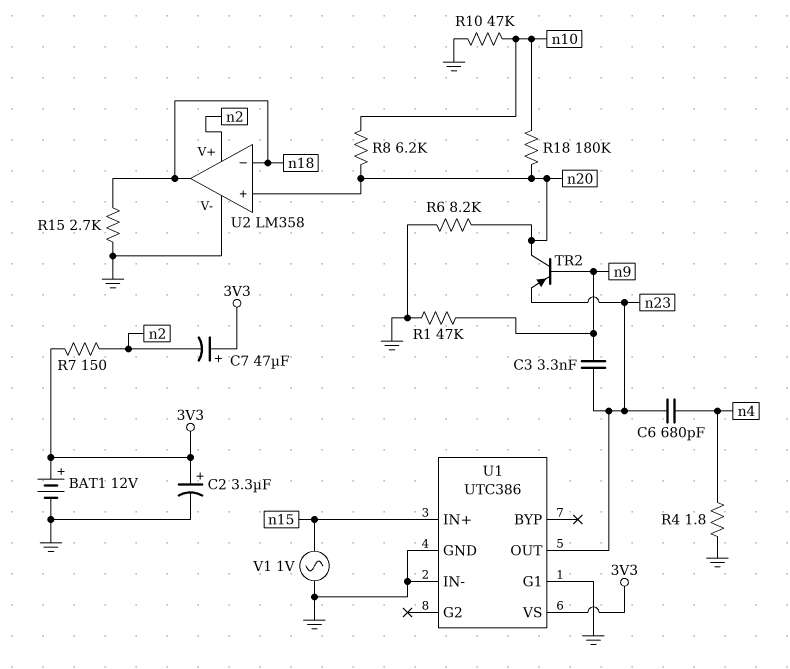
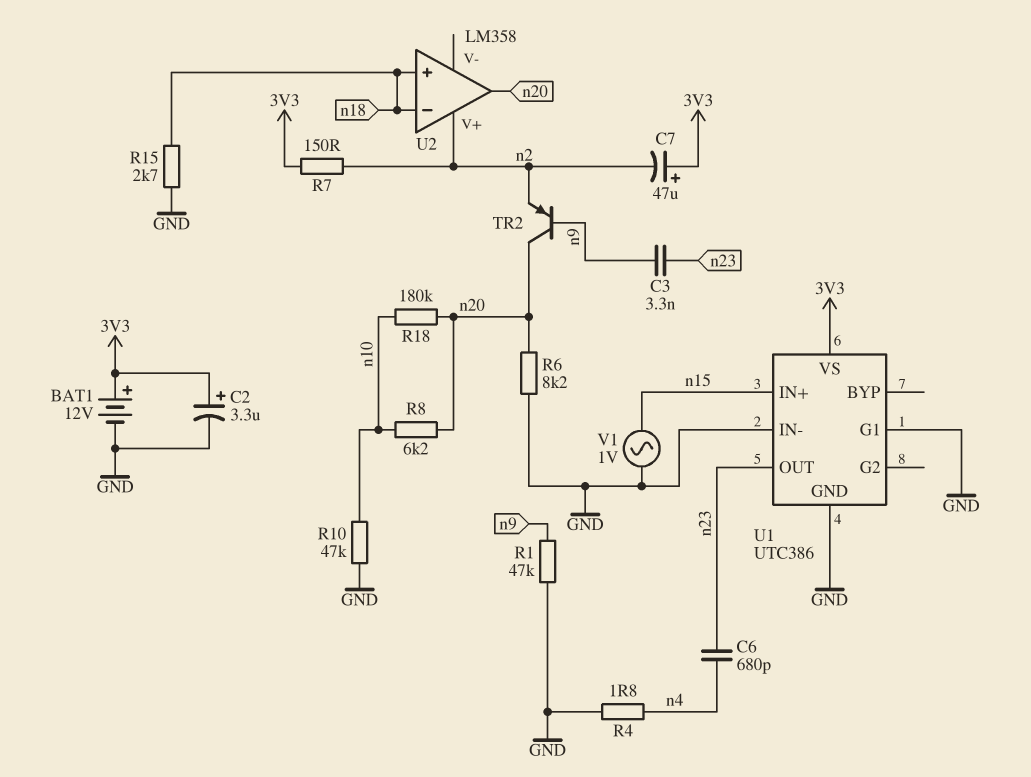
TR2: PNP (B n9, C n20, E n23) -> PNP (B n9, C n20, E n2)
U2 pin V-: GND -> none
U2 pin in+: n20 -> n18
U2 pin out: n18 -> n20

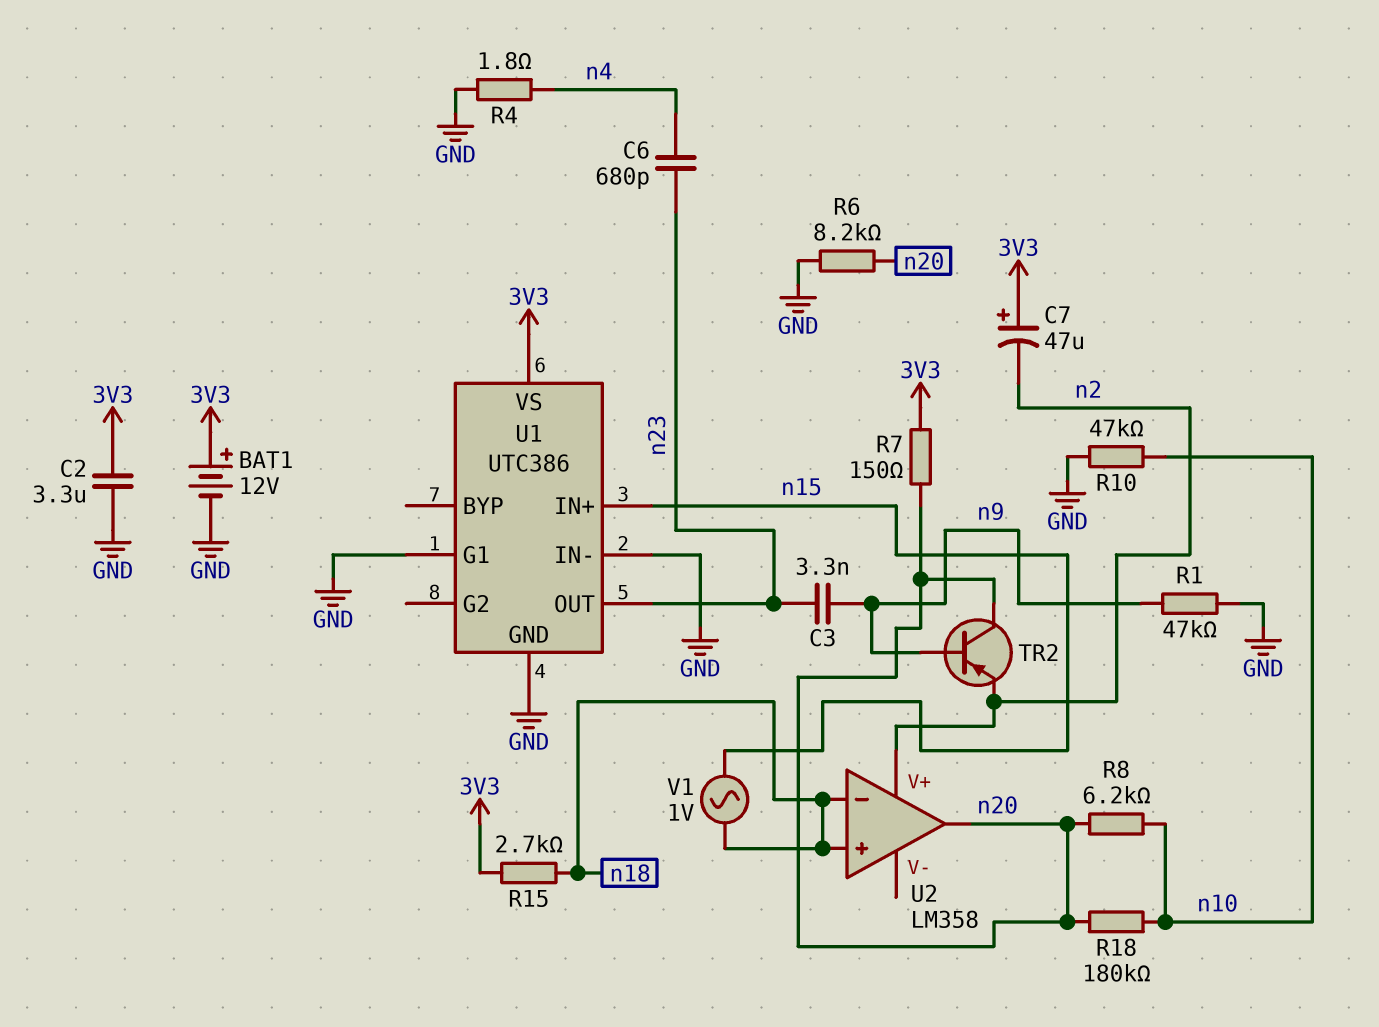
C2: 3.3uF (plus 3V3, minus GND) -> 3.3uF (3V3, GND)
R7: 150 (3V3, n2) -> 150 (3V3, n20)
R15: 2.7k (GND, n18) -> 2.7k (3V3, n18)
V1: AC 1V (GND, n15) -> AC 1V (n15, n18)

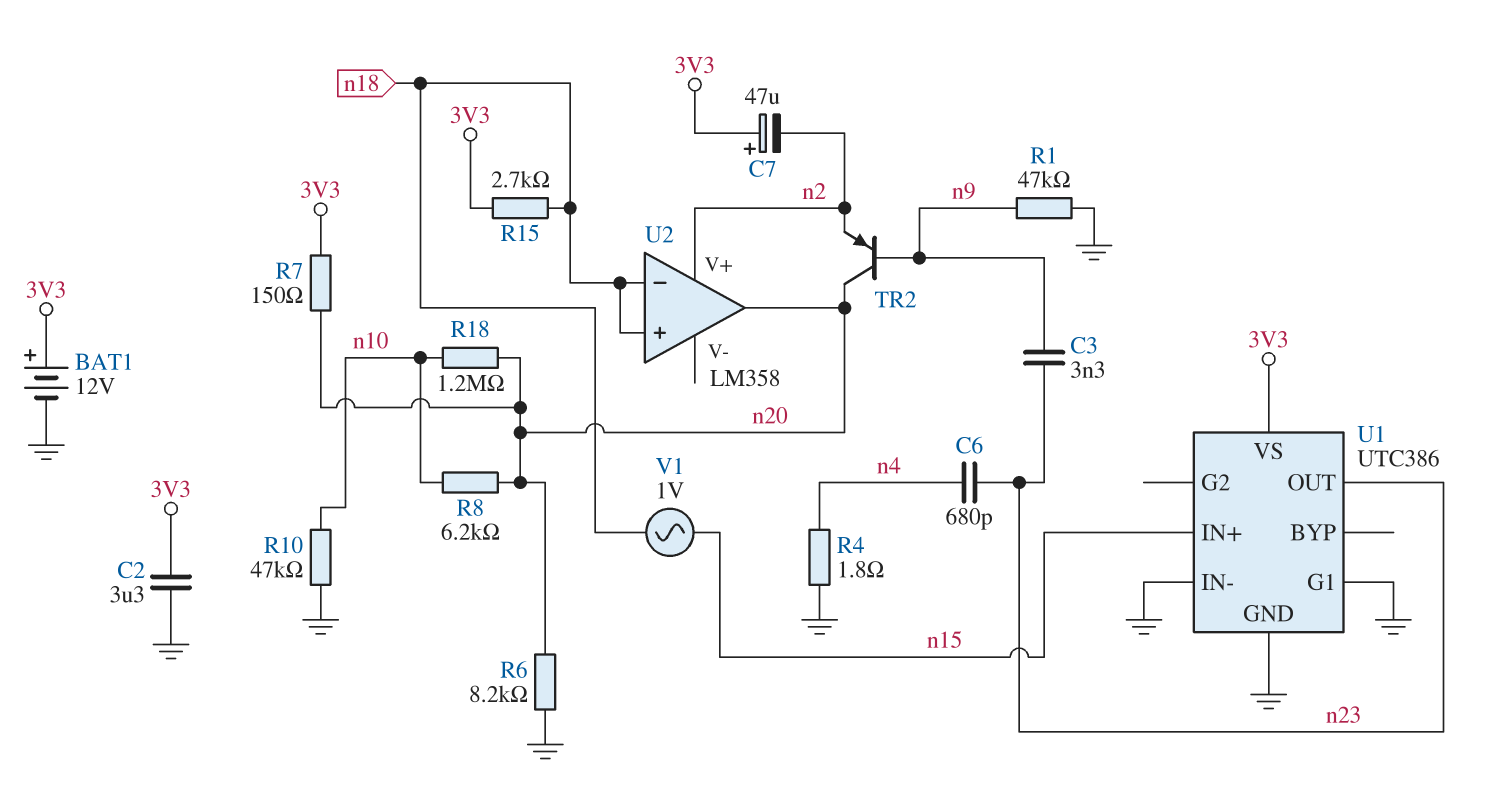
R18: 180k (n10, n20) -> 1.2M (n10, n20)

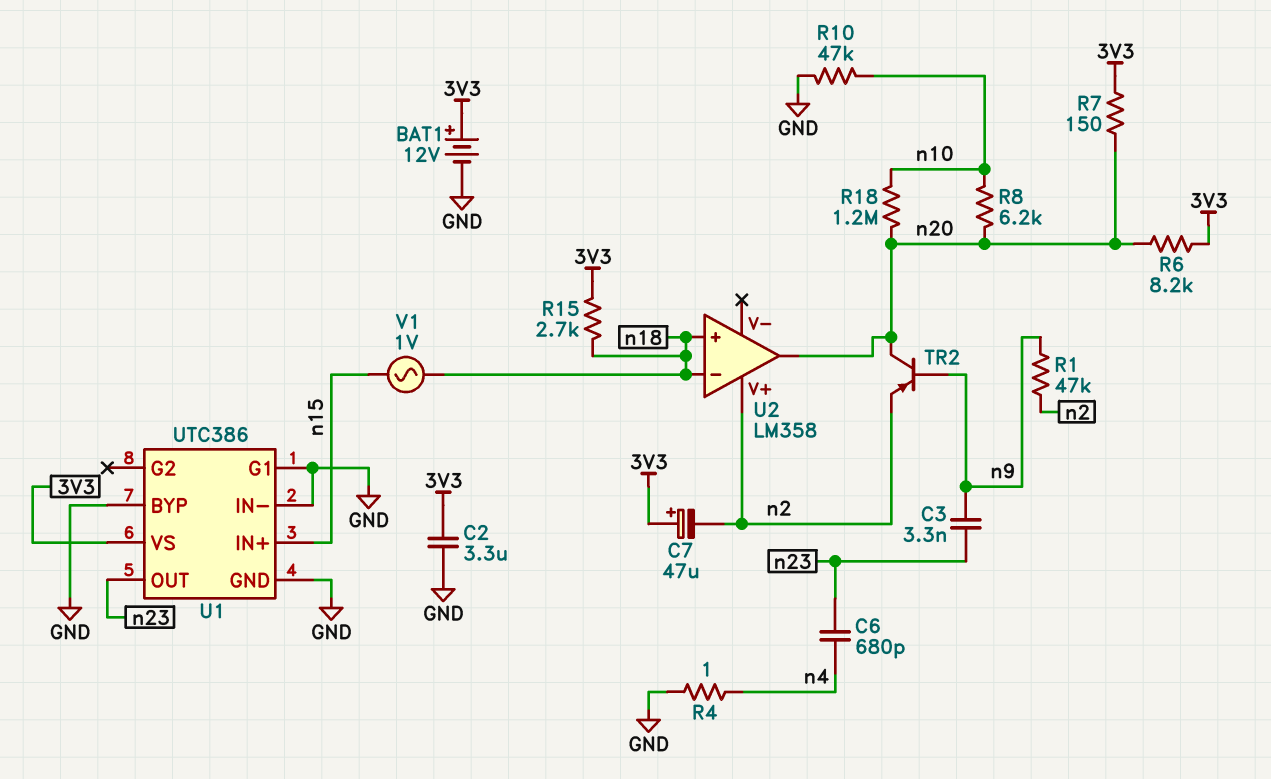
R1: 47k (GND, n9) -> 47k (n2, n9)
R4: 1.8 (GND, n4) -> 1 (GND, n4)
R6: 8.2k (GND, n20) -> 8.2k (3V3, n20)
U1 pin BYP: none -> GND

